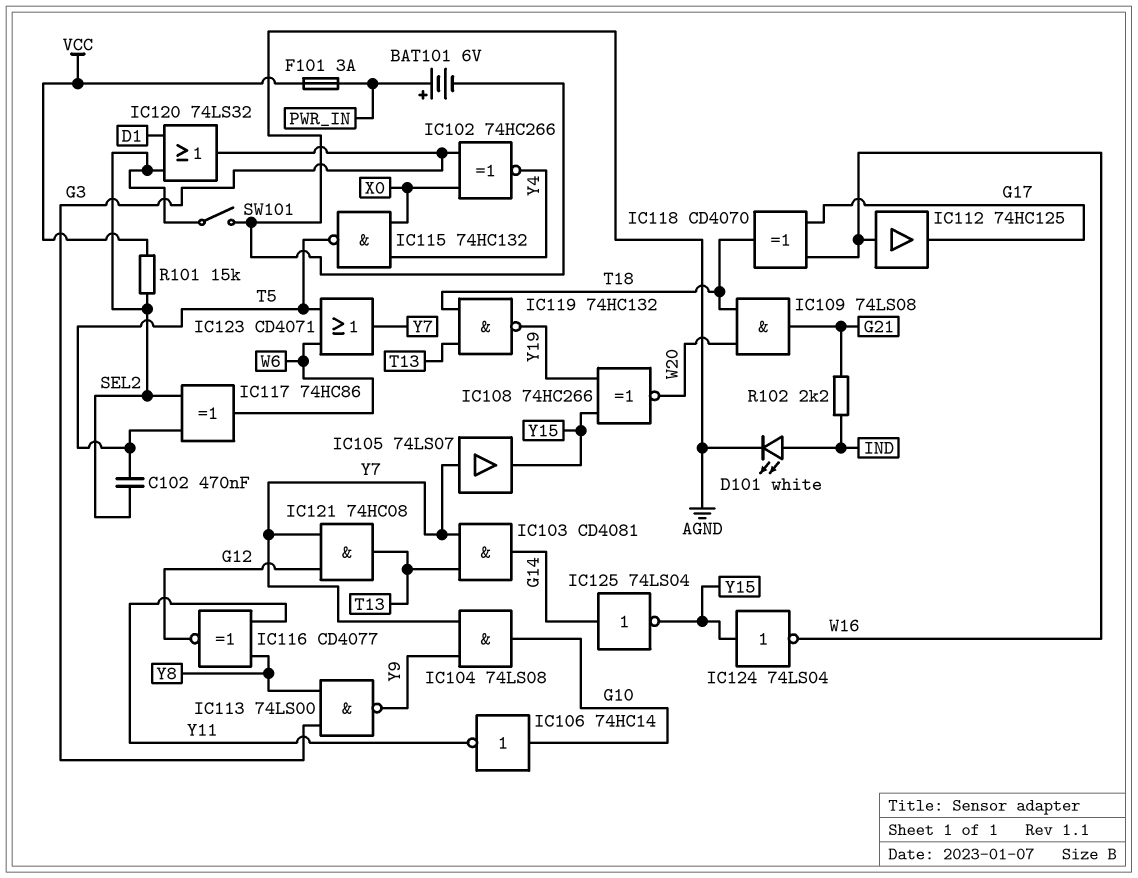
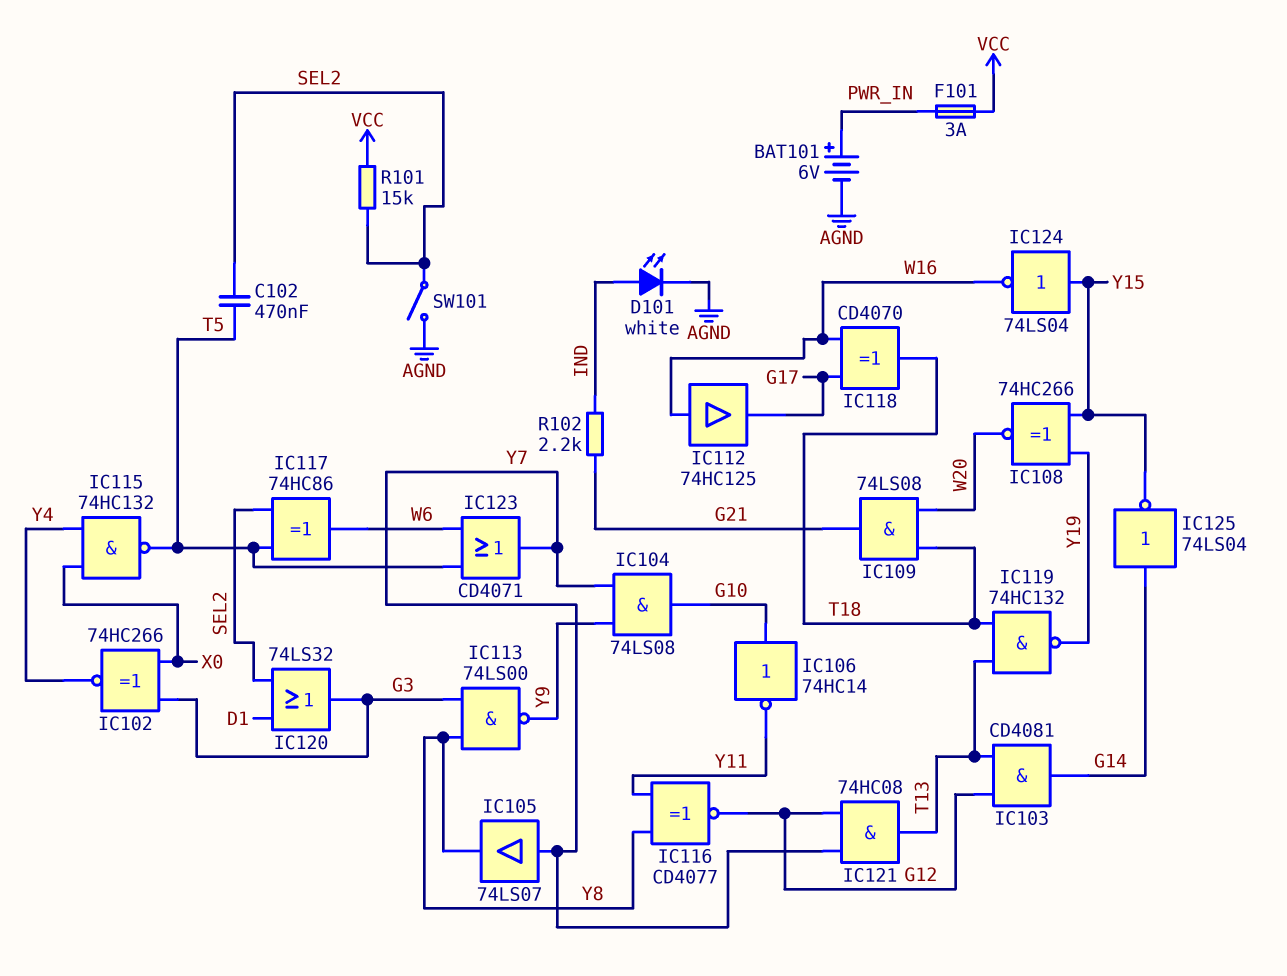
IC103: AND CD4081 (in T13, in Y7, out G14) -> AND CD4081 (in G12, in T13, out G14)
IC105: buffer 74LS07 (in Y7, out Y15) -> buffer 74LS07 (in Y7, out Y8)

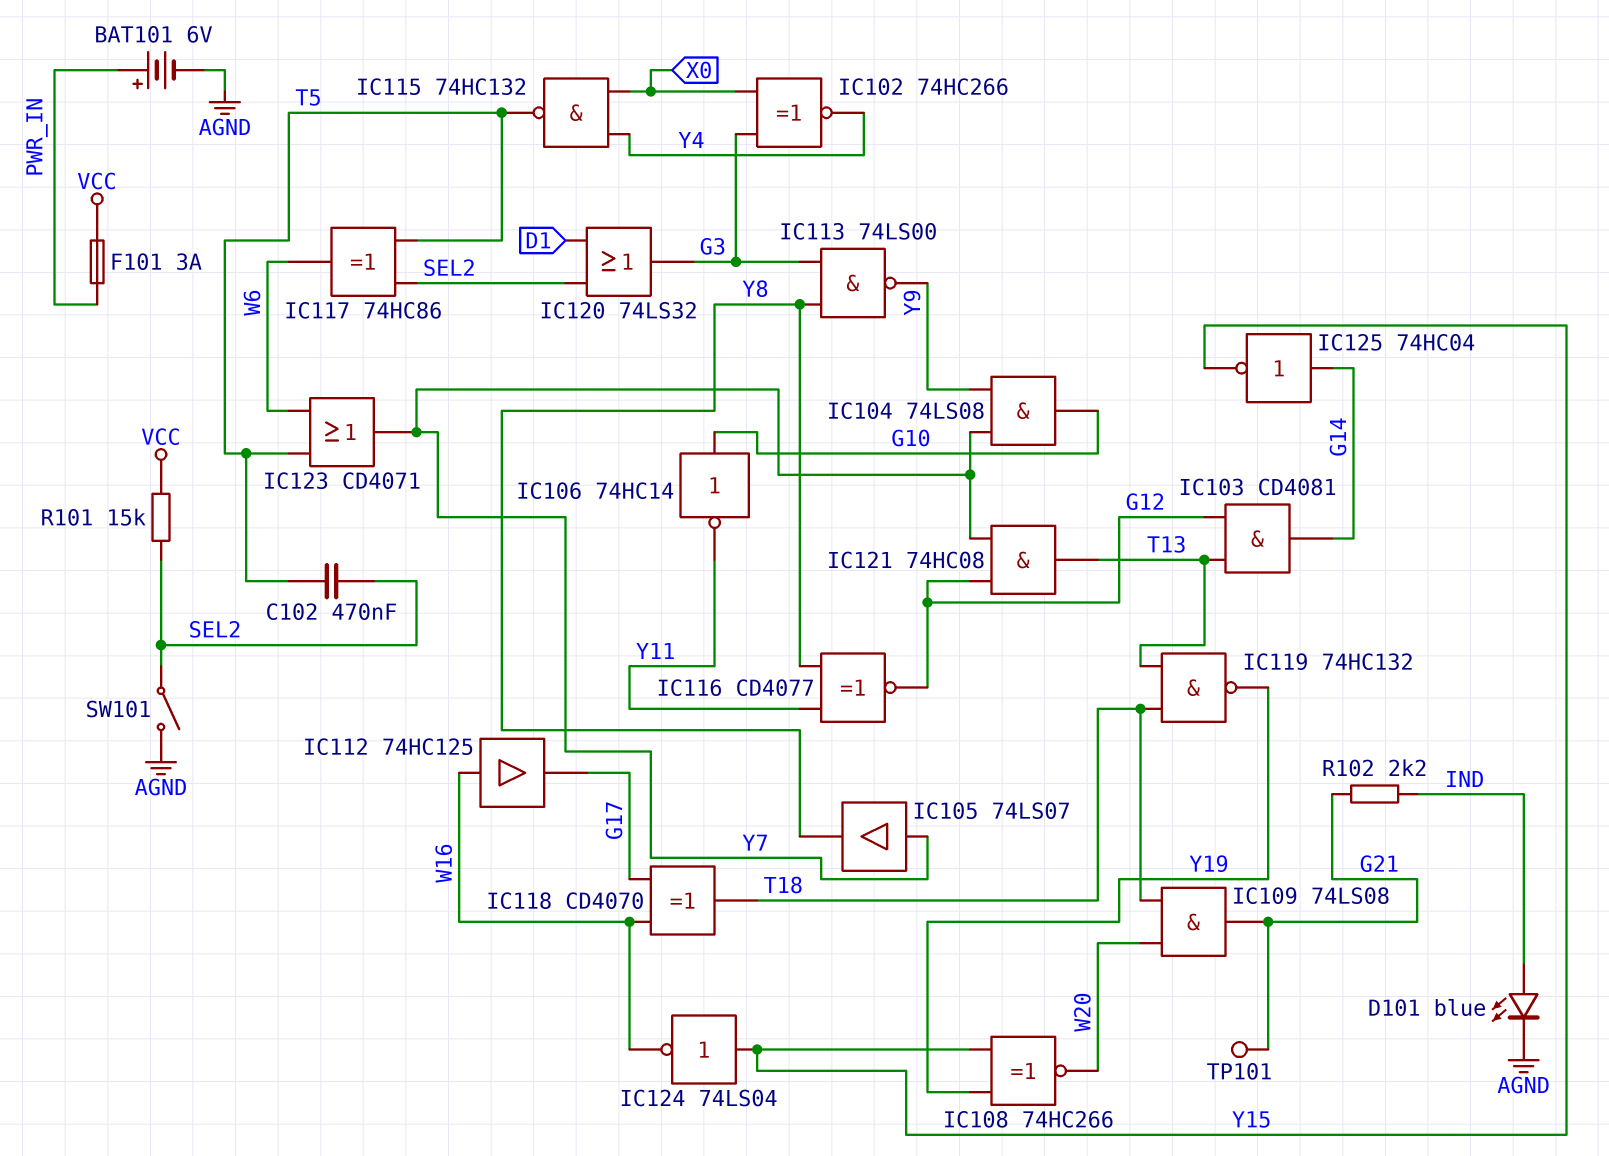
D101: LED white (A IND, K AGND) -> LED blue (A IND, K AGND)
IC125: NOT 74LS04 (in G14, out Y15) -> NOT 74HC04 (in G14, out Y15)
TP101: none -> test point (G21)

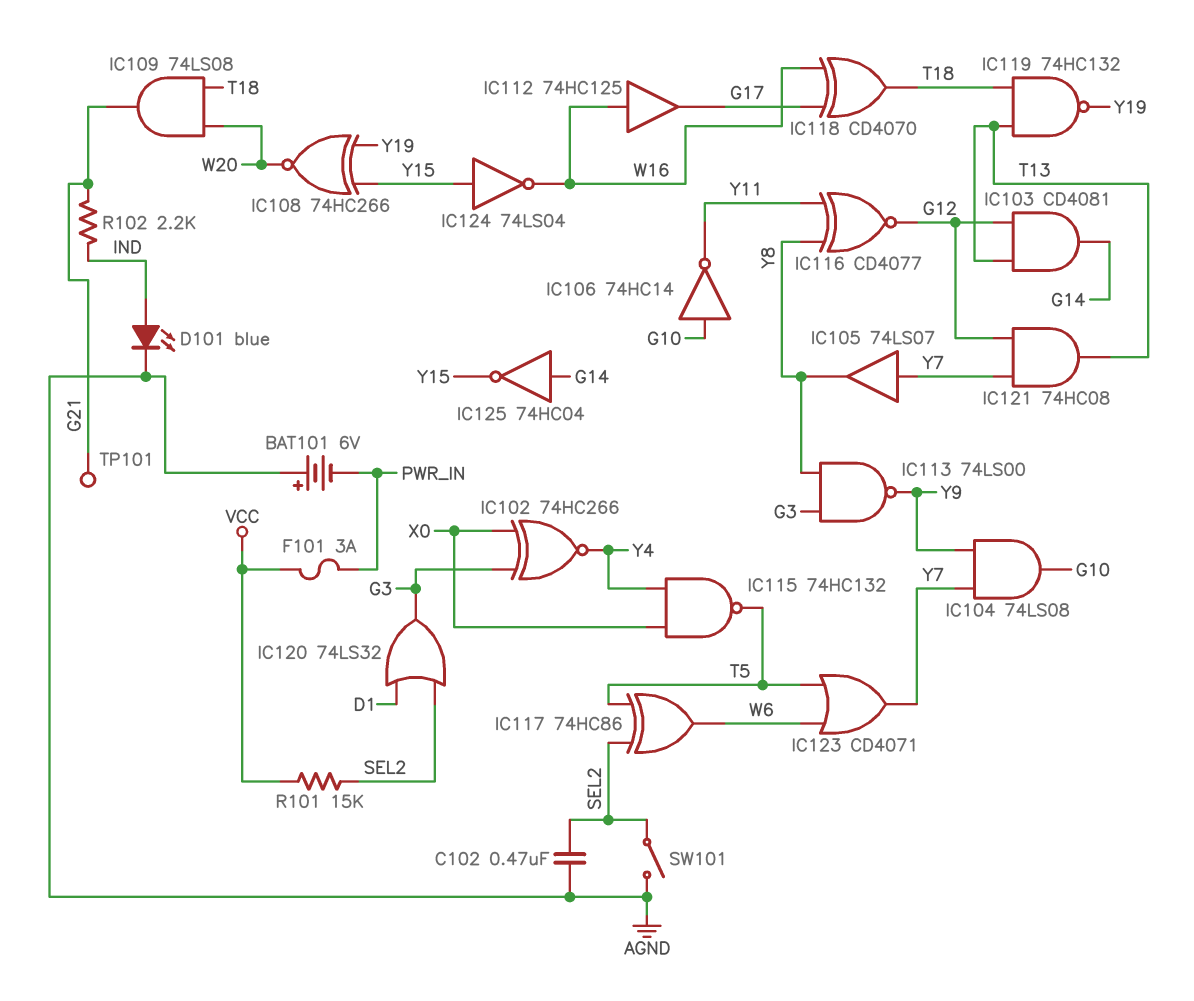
BAT101: 6V (plus PWR_IN, minus AGND) -> 6V (plus AGND, minus PWR_IN)
C102: 470nF (SEL2, T5) -> 470nF (AGND, SEL2)

